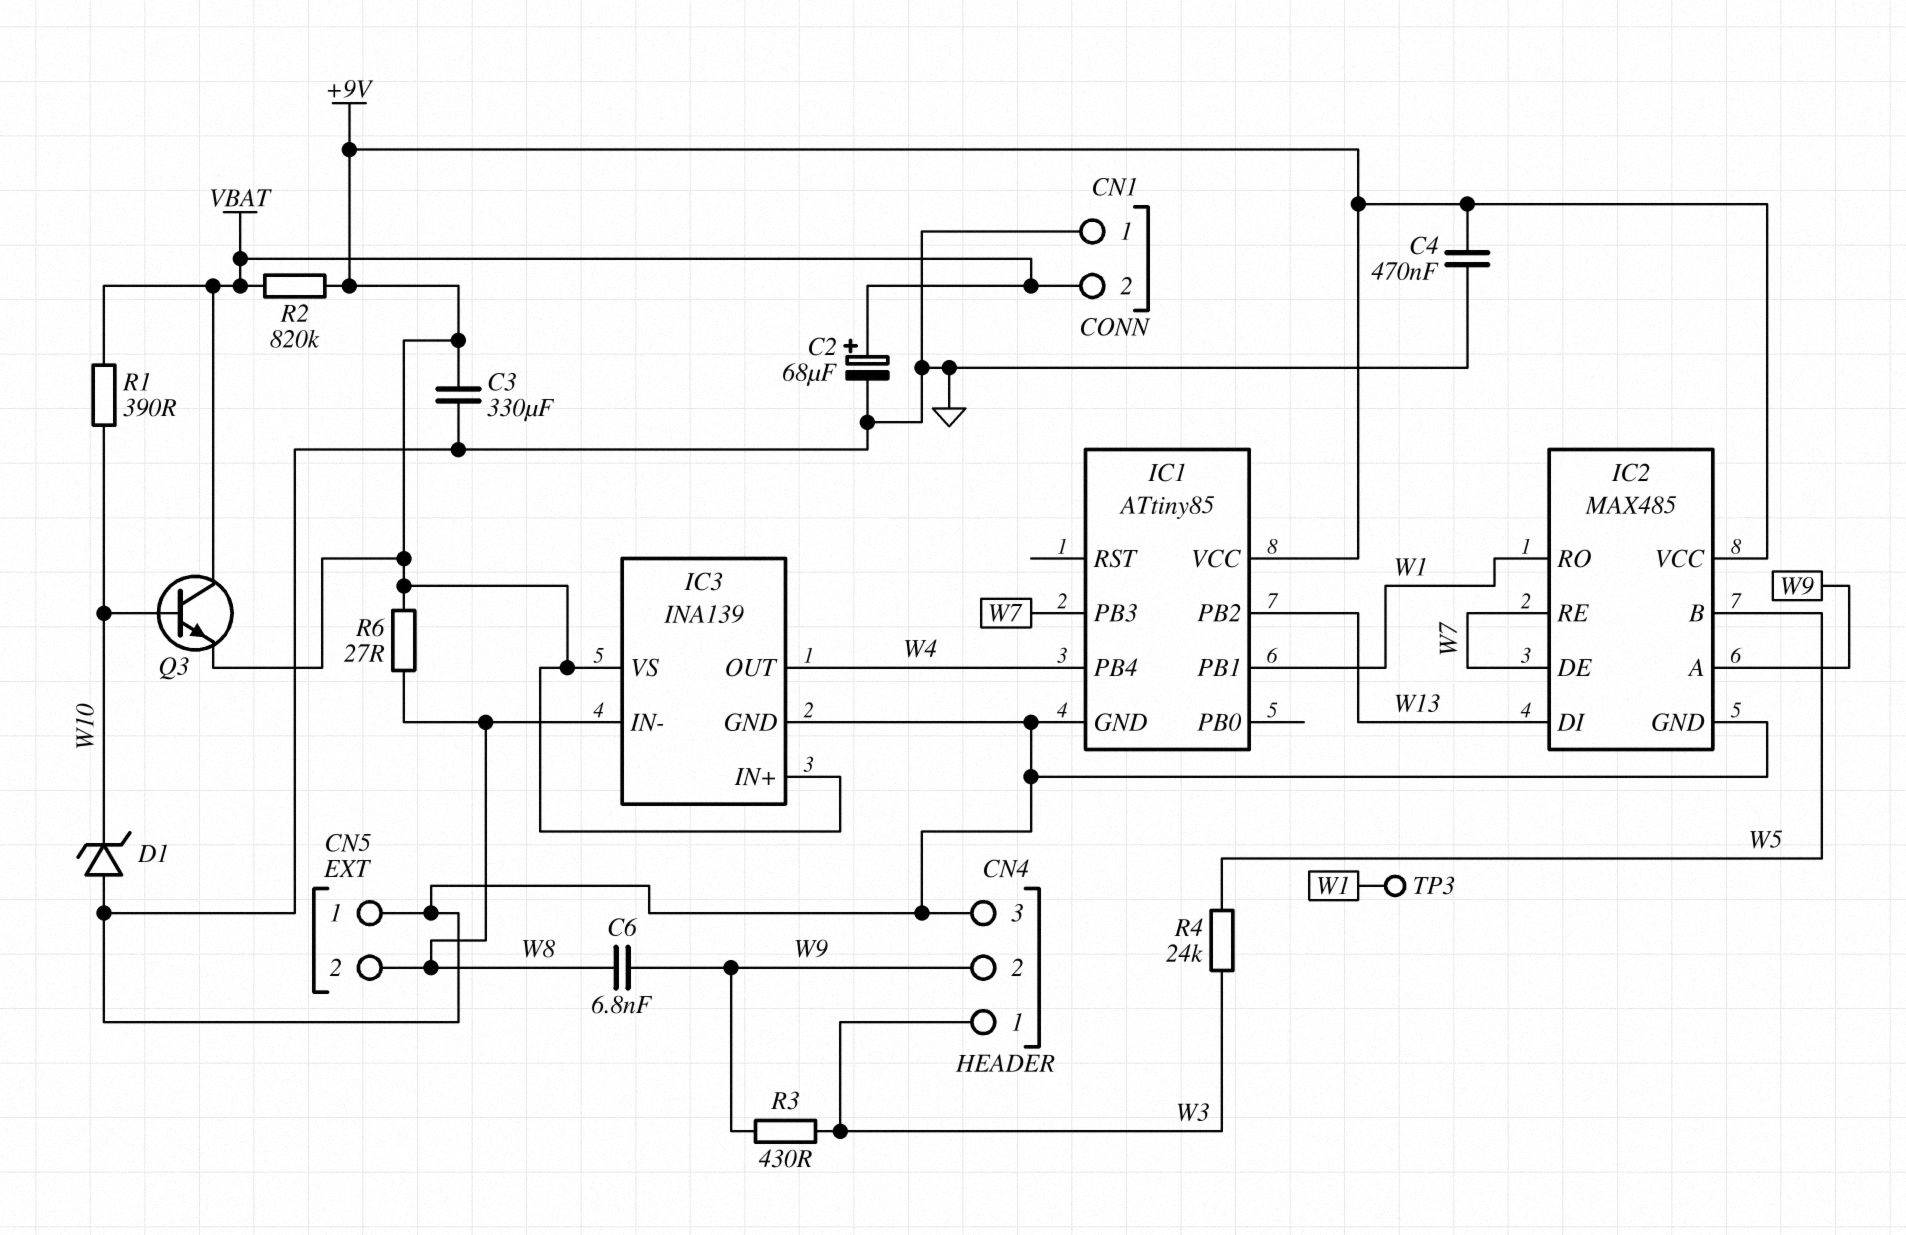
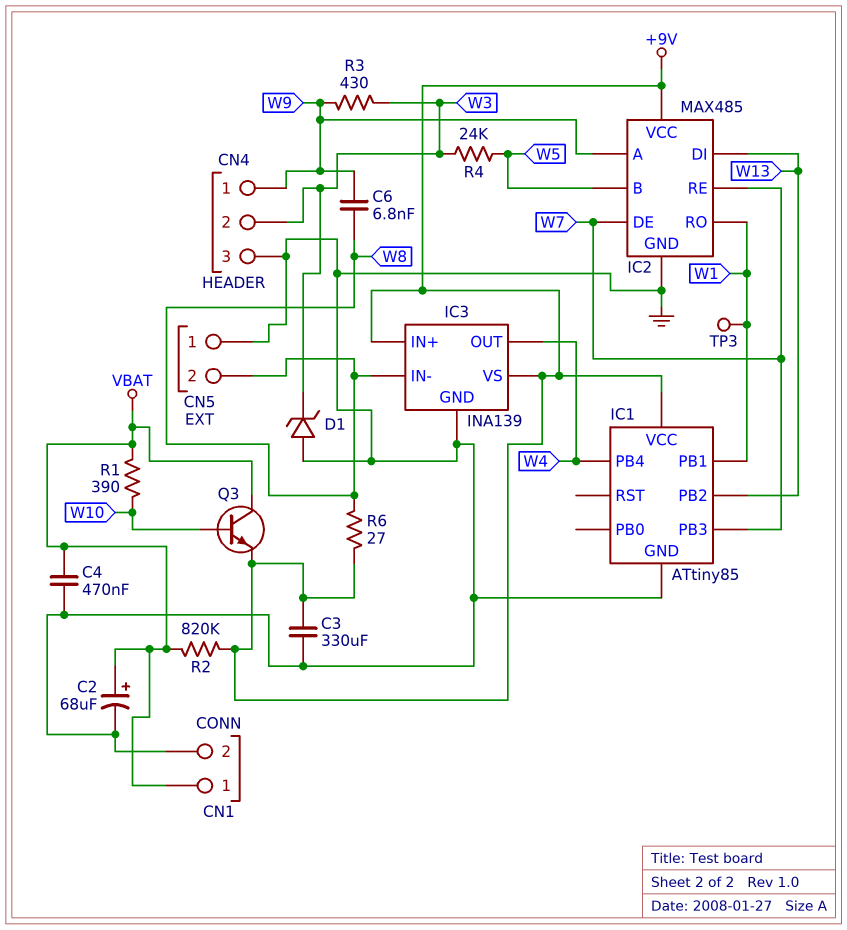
C4: 470nF (+9V, GND) -> 470nF (GND, VBAT)
CN1 pin 1: GND -> VBAT
CN1 pin 2: VBAT -> GND
CN4 pin 1: W3 -> W9
CN4 pin 2: W9 -> W3
D1: zener (A GND, K W10) -> zener (A GND, K W3)

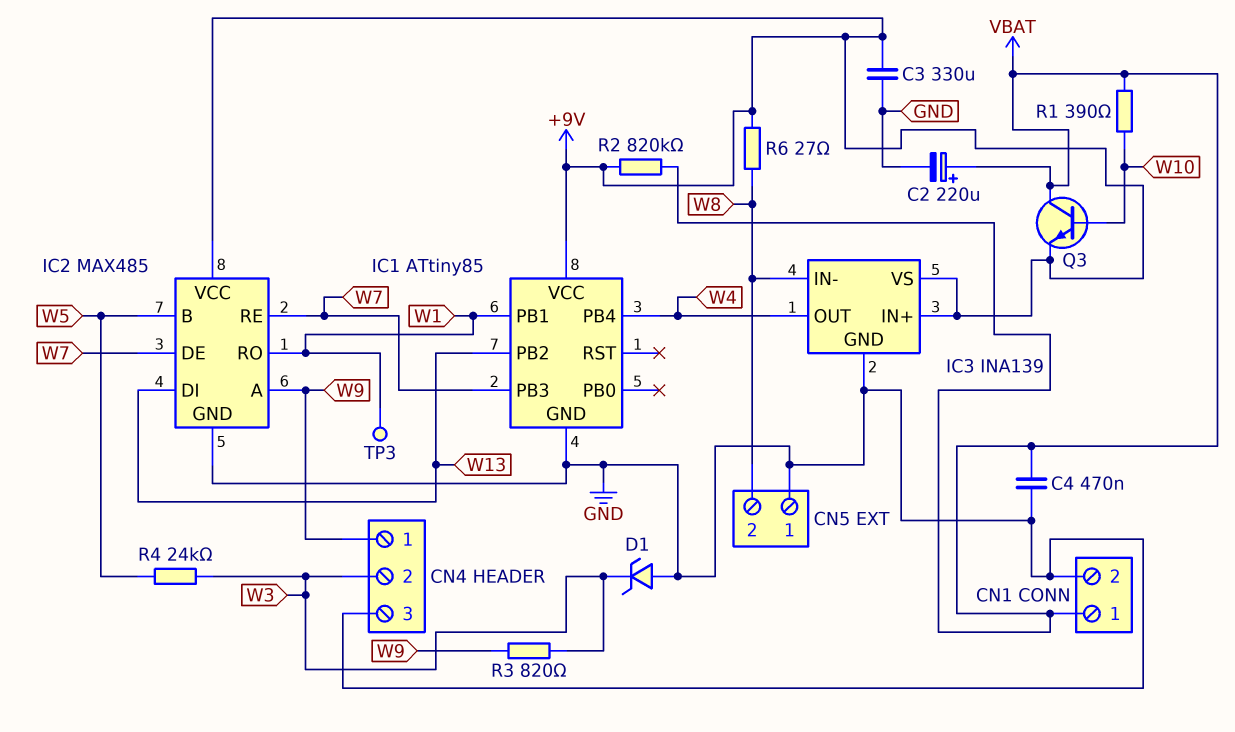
C2: 68uF (plus VBAT, minus GND) -> 220uF (plus VBAT, minus GND)
C6: 6.8nF (W8, W9) -> none
R3: 430 (W3, W9) -> 820 (W3, W9)

